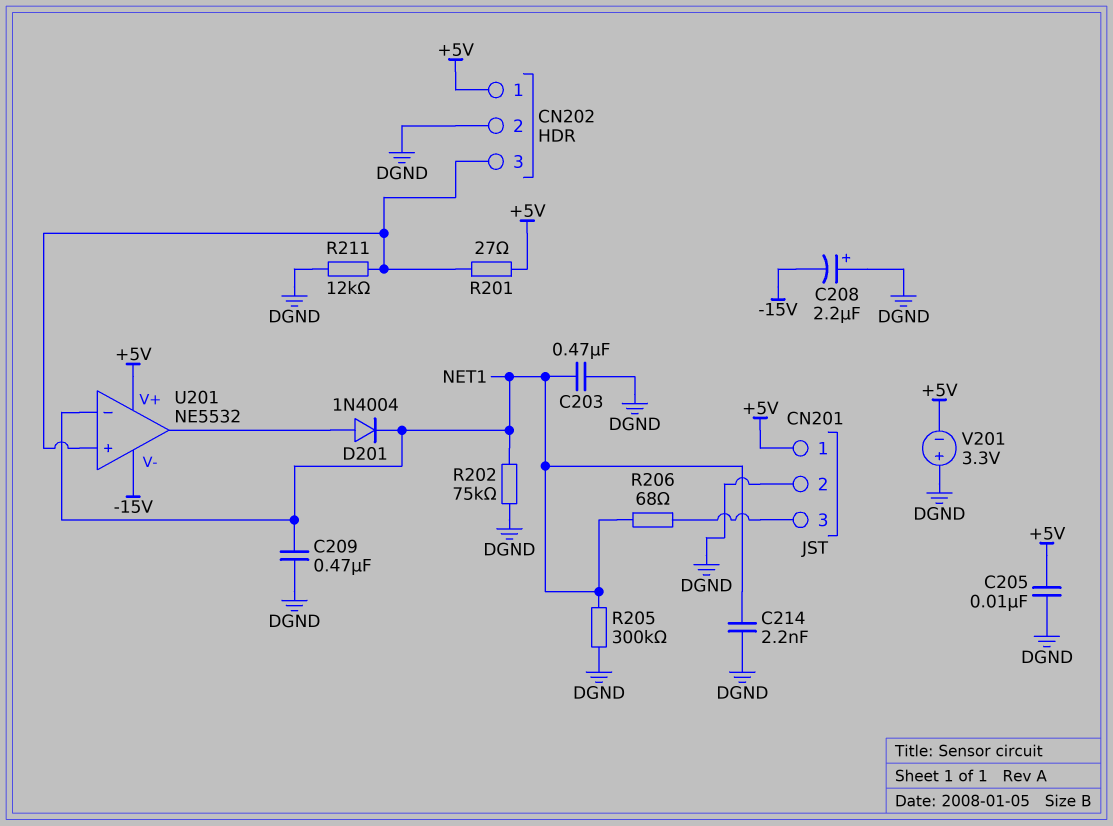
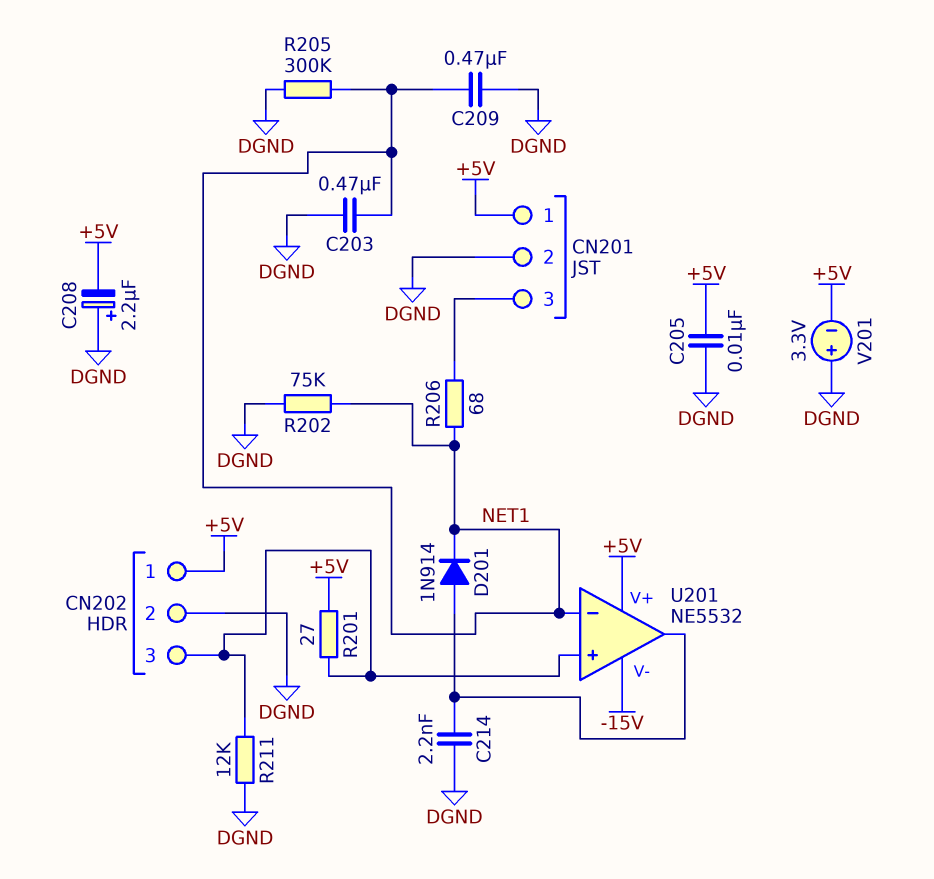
C208: 2.2uF (plus DGND, minus -15V) -> 2.2uF (plus DGND, minus +5V)
C214: 2.2nF (DGND, NET1) -> 2.2nF (DGND, U201/out)
D201: diode 1N4004 (A U201/out, K NET1) -> diode 1N914 (A U201/out, K NET1)

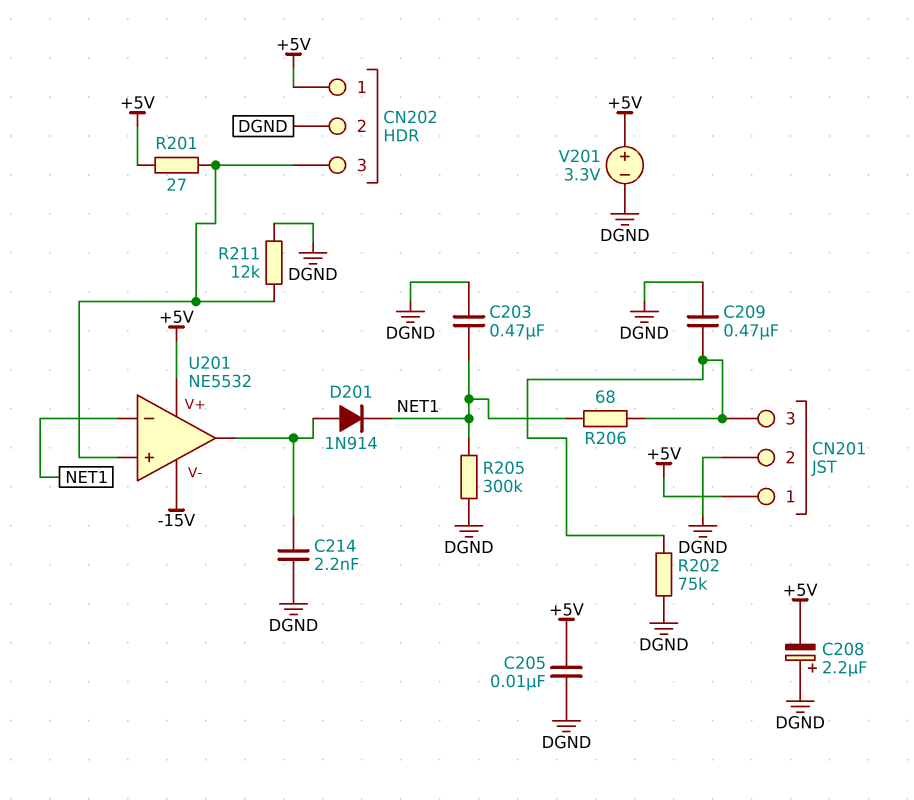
C209: 470nF (DGND, NET1) -> 470nF (CN201/3, DGND)
R202: 75k (DGND, NET1) -> 75k (CN201/3, DGND)
V201: 3.3V (plus DGND, minus +5V) -> 3.3V (plus +5V, minus DGND)

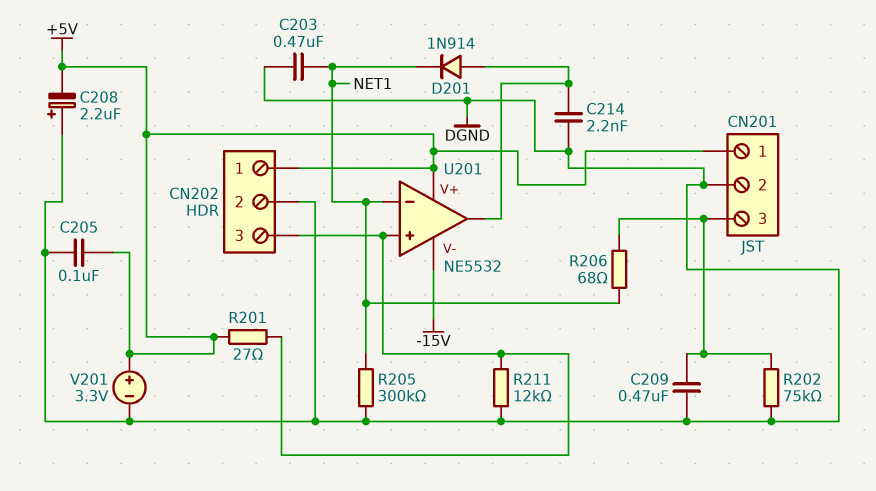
C205: 10nF (+5V, DGND) -> 100nF (+5V, DGND)

